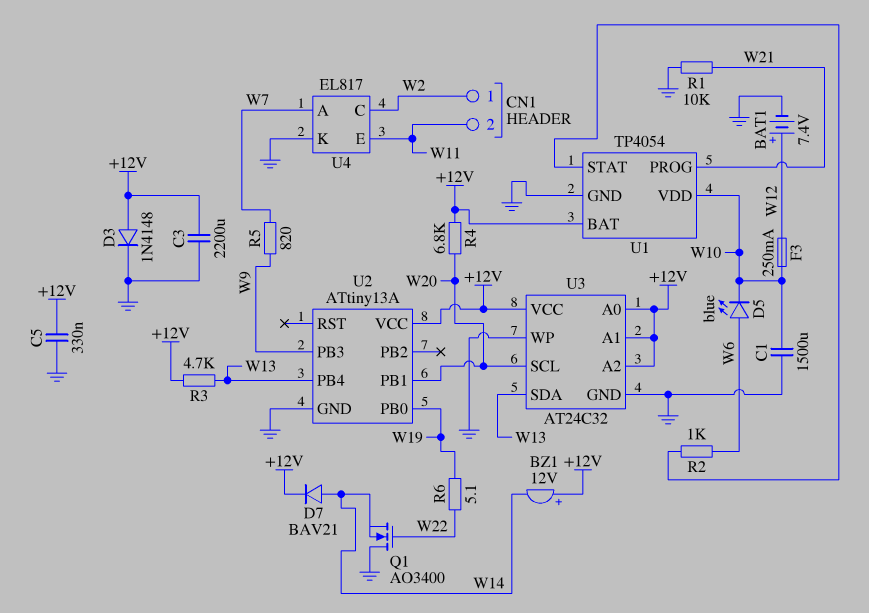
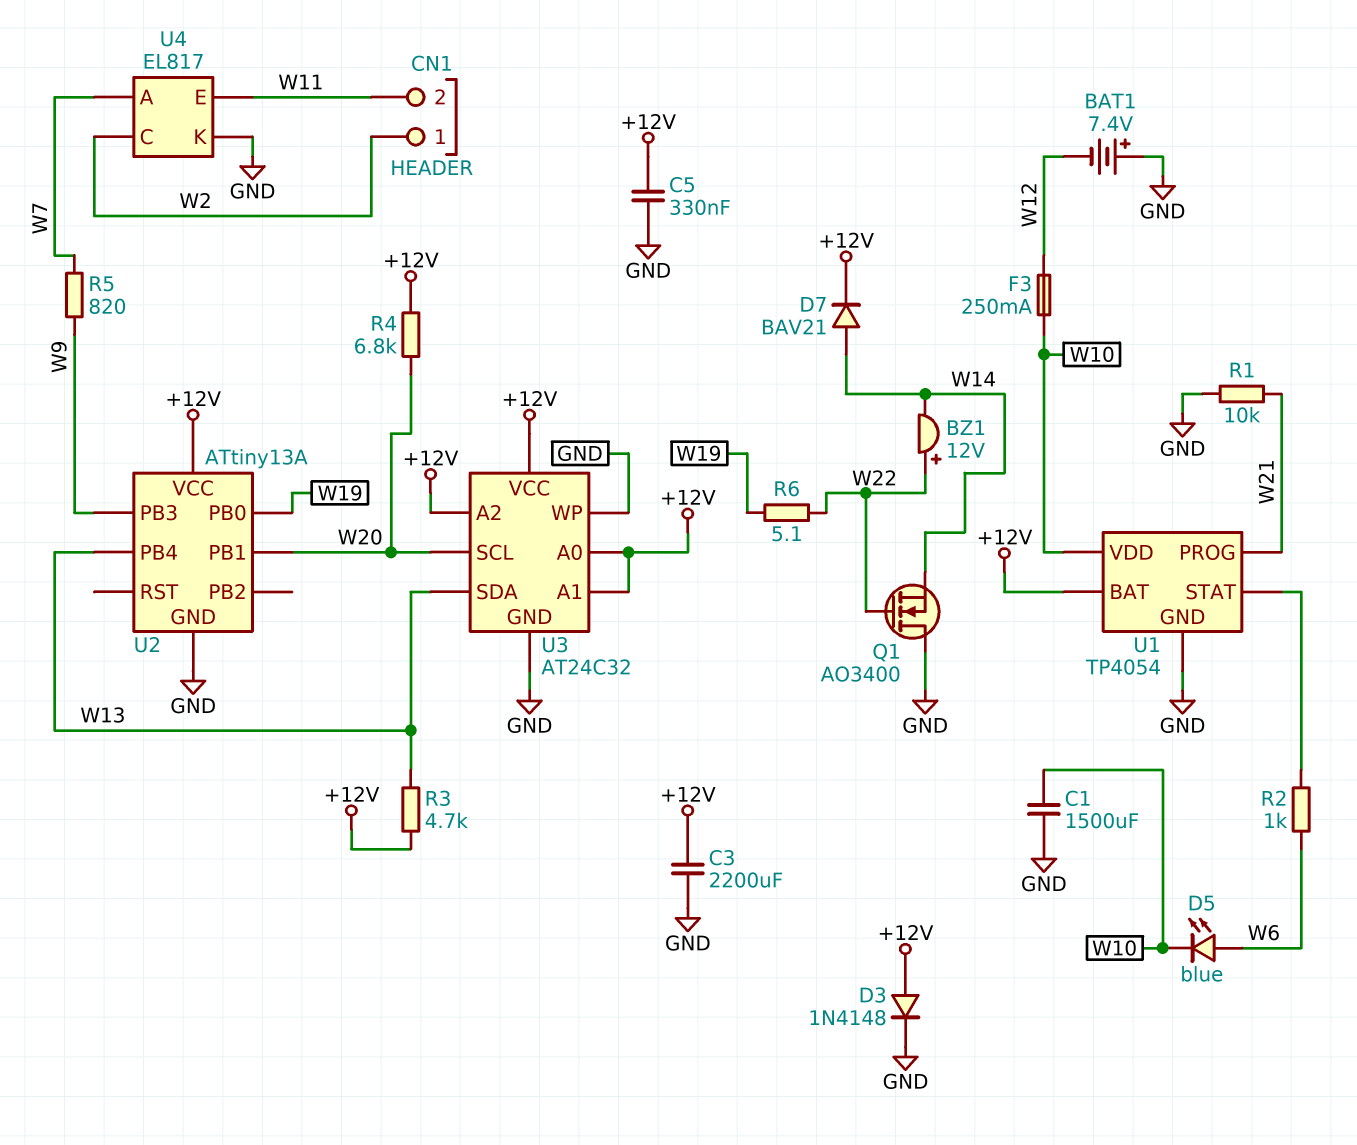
BAT1: 7.4V (plus W12, minus GND) -> 7.4V (plus GND, minus W12)
BZ1: buzzer 12V (plus +12V, minus W14) -> buzzer 12V (plus W22, minus W14)

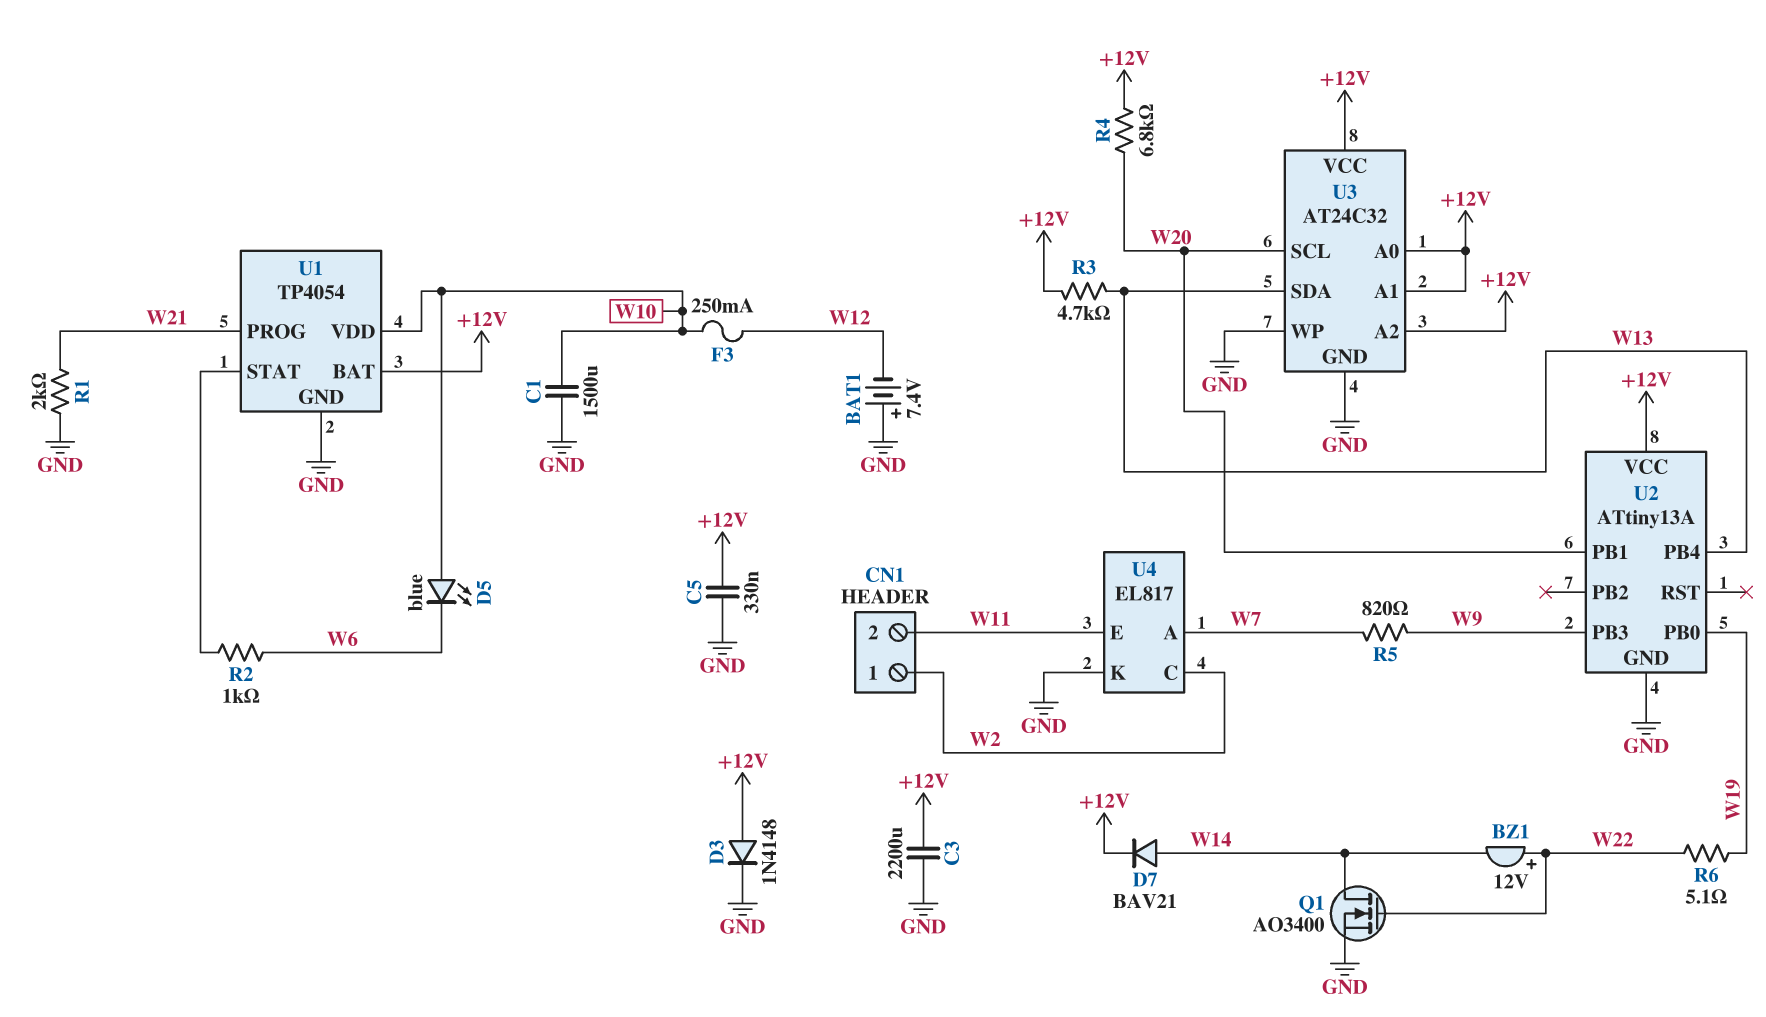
D5: LED blue (A W6, K W10) -> LED blue (A W10, K W6)
Q1: NMOS AO3400 (G W22, D GND, S W14) -> NMOS AO3400 (G W22, D W14, S GND)
R1: 10k (GND, W21) -> 2k (GND, W21)

